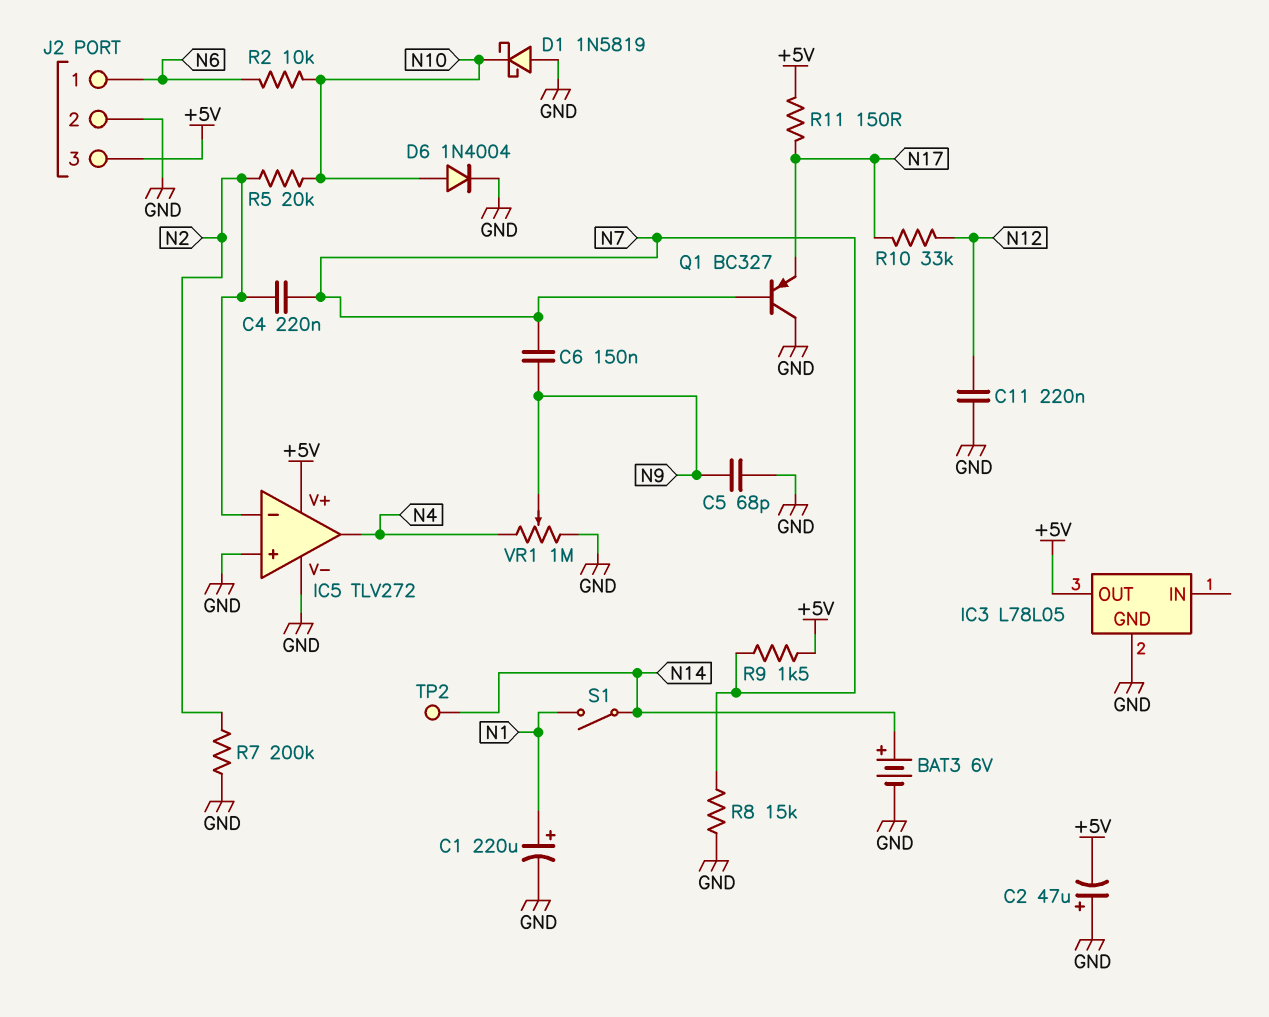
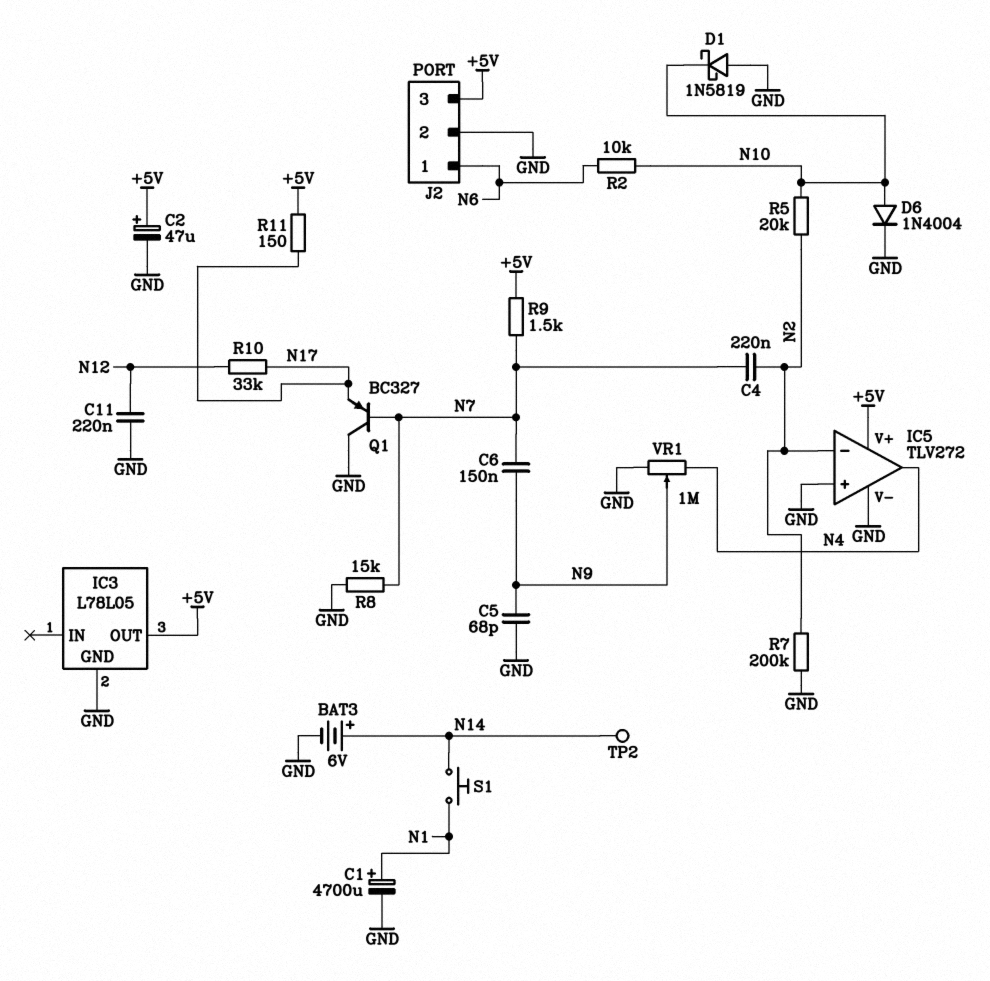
C1: 220uF (plus N1, minus GND) -> 4700uF (plus N1, minus GND)
C2: 47uF (plus GND, minus +5V) -> 47uF (plus +5V, minus GND)
S1: switch (N1, N14) -> button (N1, N14)

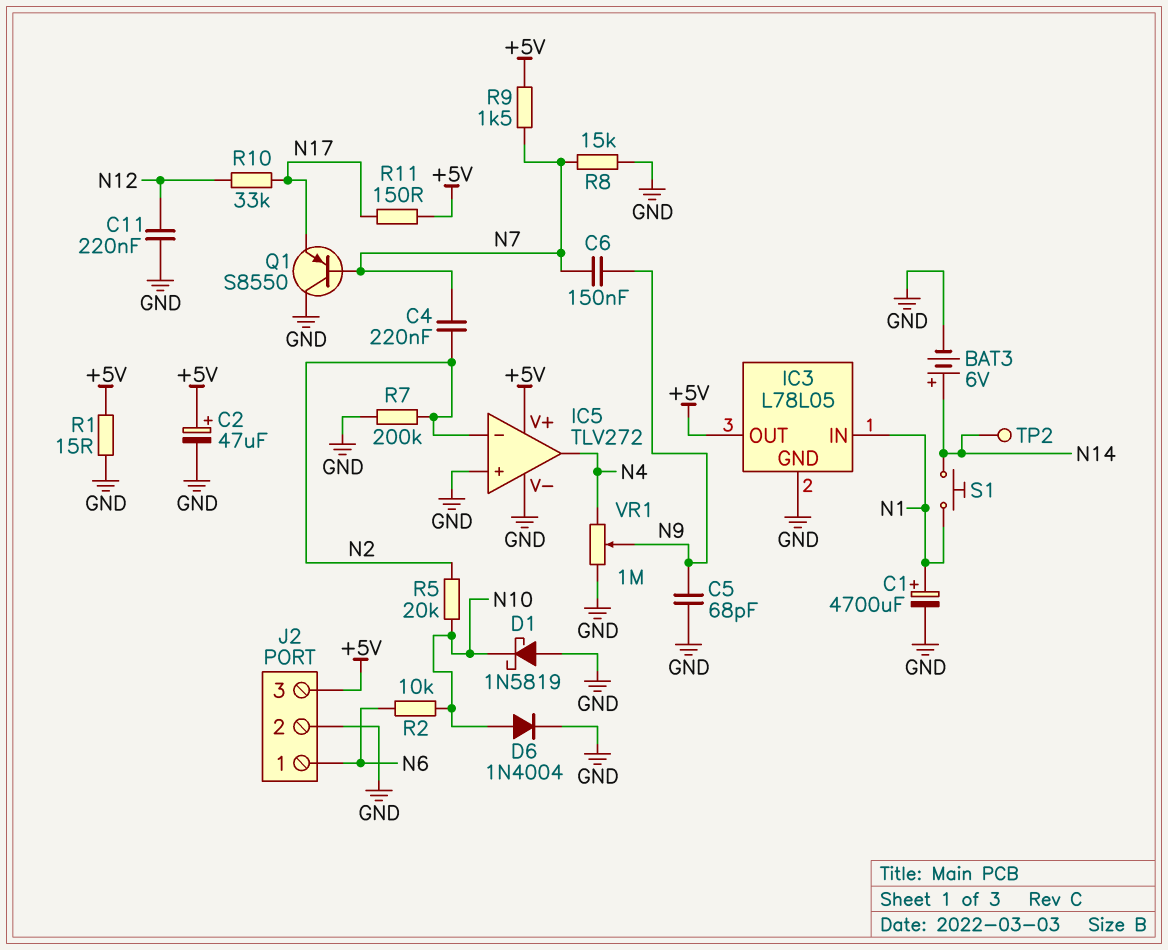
IC3 pin IN: none -> N1
Q1: PNP BC327 (B N7, C GND, E N17) -> PNP S8550 (B N7, C GND, E N17)
R1: none -> 15 (+5V, GND)

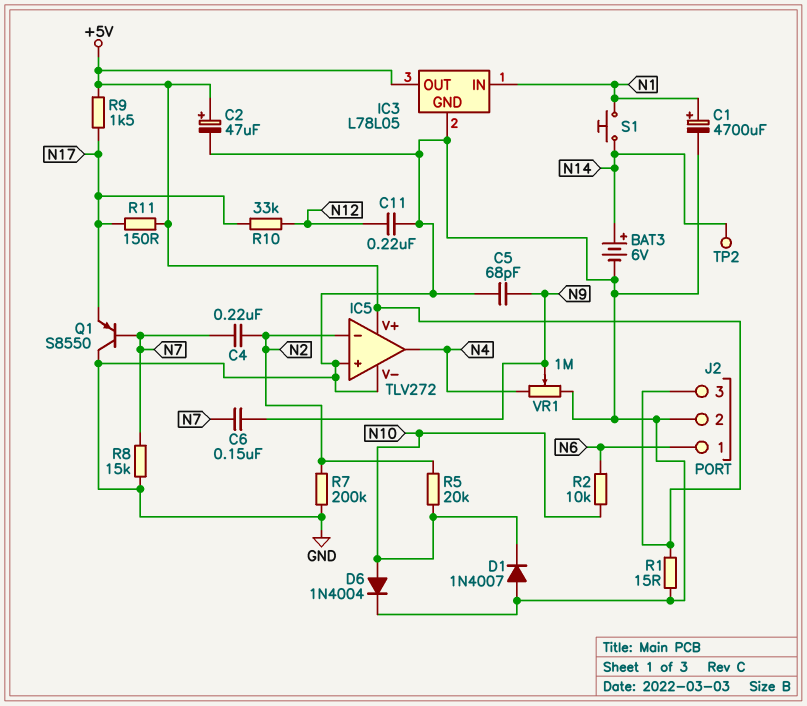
D1: schottky 1N5819 (A GND, K N10) -> diode 1N4007 (A GND, K N10)
R9: 1.5k (+5V, N7) -> 1.5k (+5V, N17)

